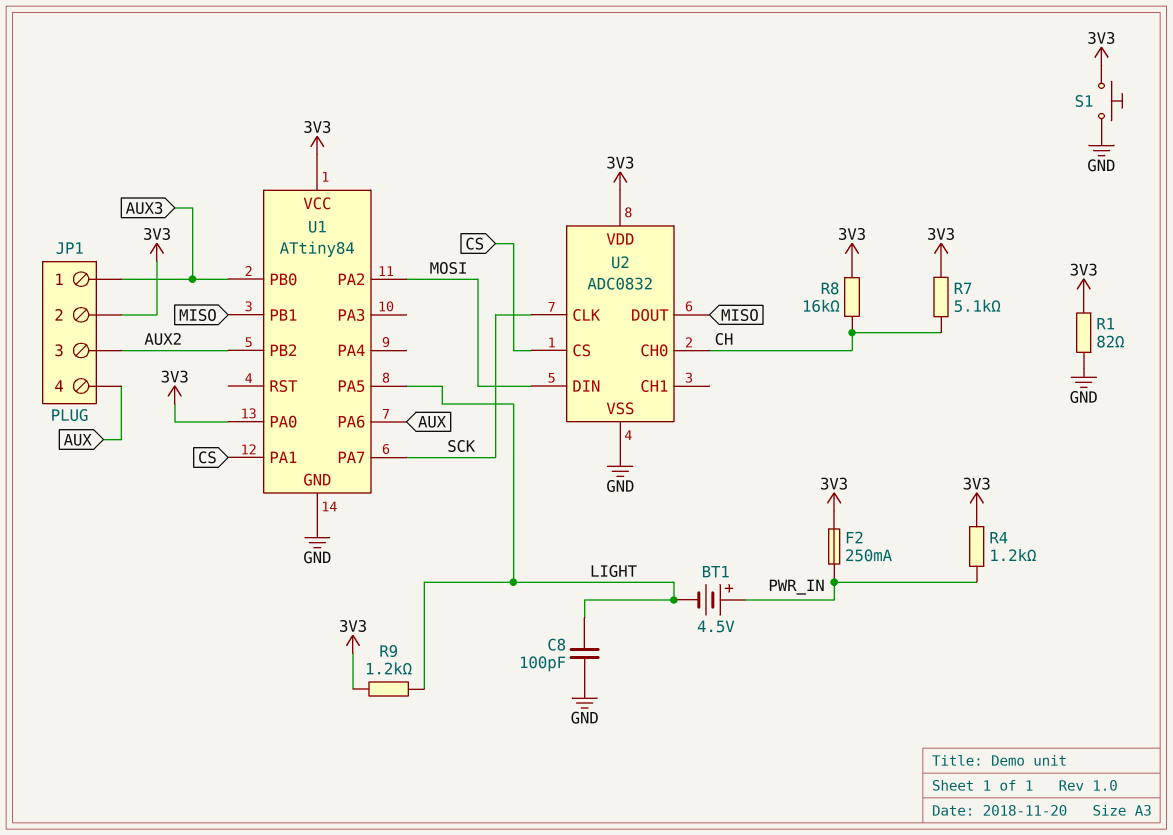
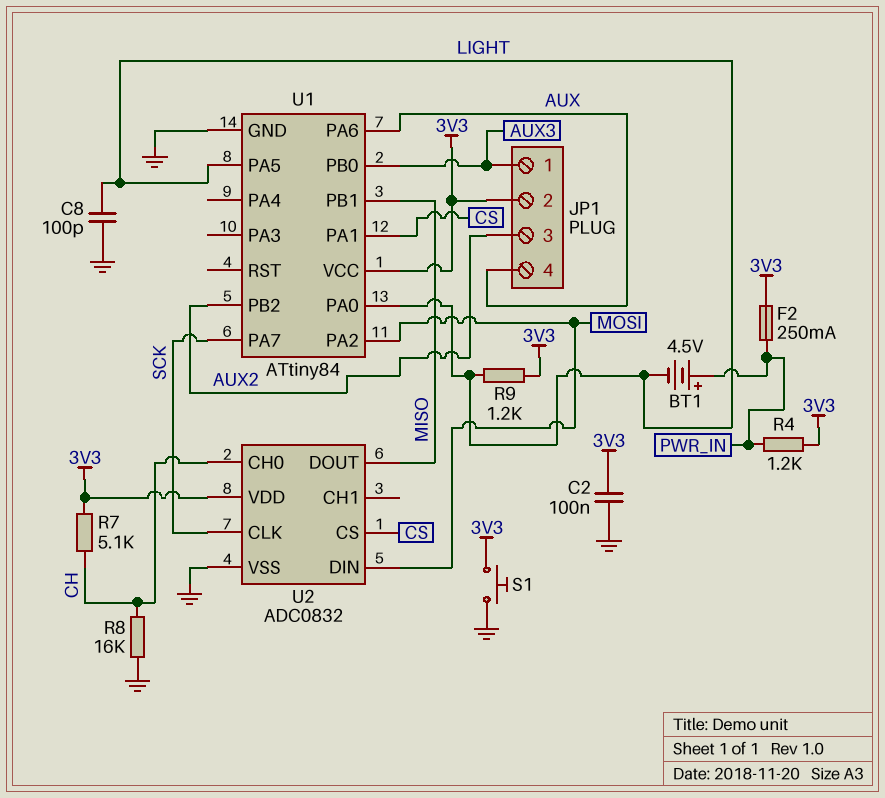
C2: none -> 100nF (3V3, GND)
R1: 82 (3V3, GND) -> none
R8: 16k (3V3, CH) -> 16k (CH, GND)
U1 pin PA0: 3V3 -> LIGHT

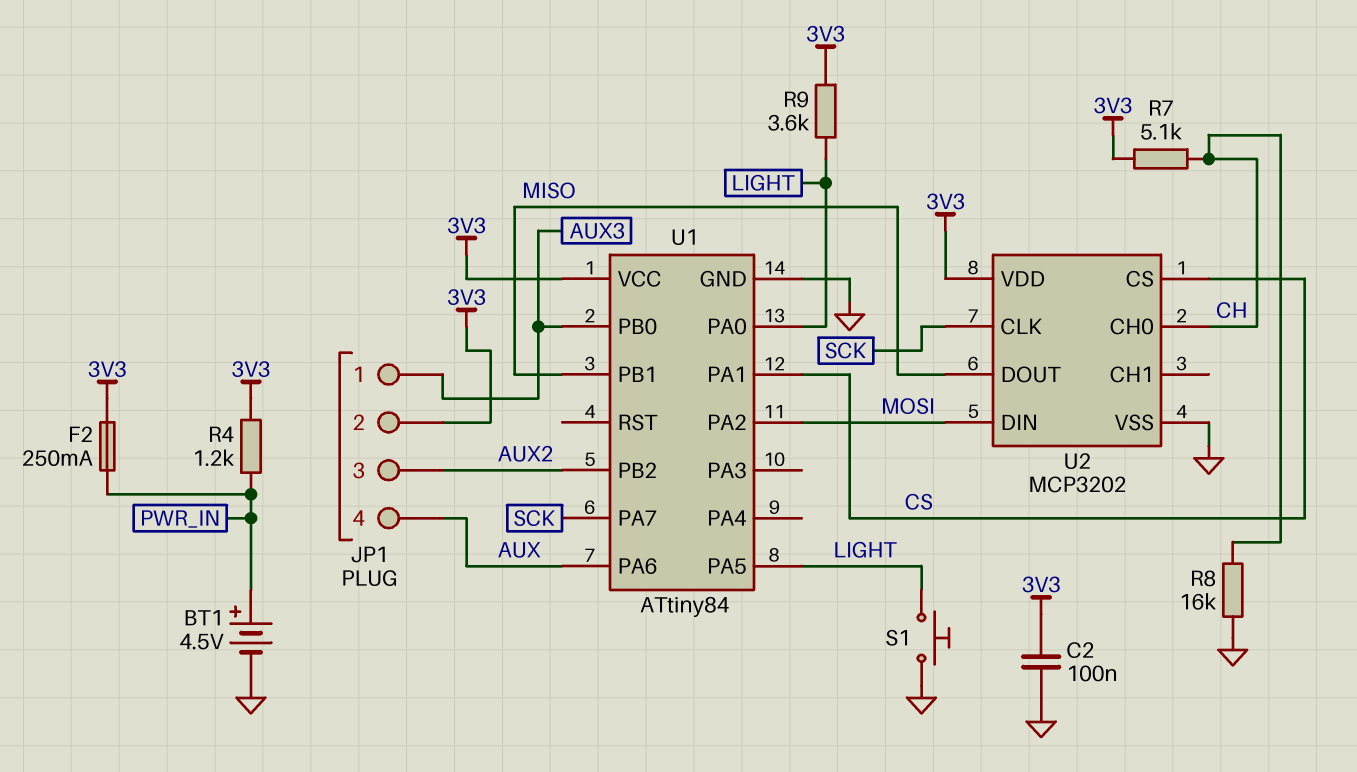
BT1: 4.5V (plus PWR_IN, minus LIGHT) -> 4.5V (plus PWR_IN, minus GND)
C8: 100pF (GND, LIGHT) -> none
R9: 1.2k (3V3, LIGHT) -> 3.6k (3V3, LIGHT)
S1: button (3V3, GND) -> button (GND, LIGHT)
U2: ADC0832 -> MCP3202

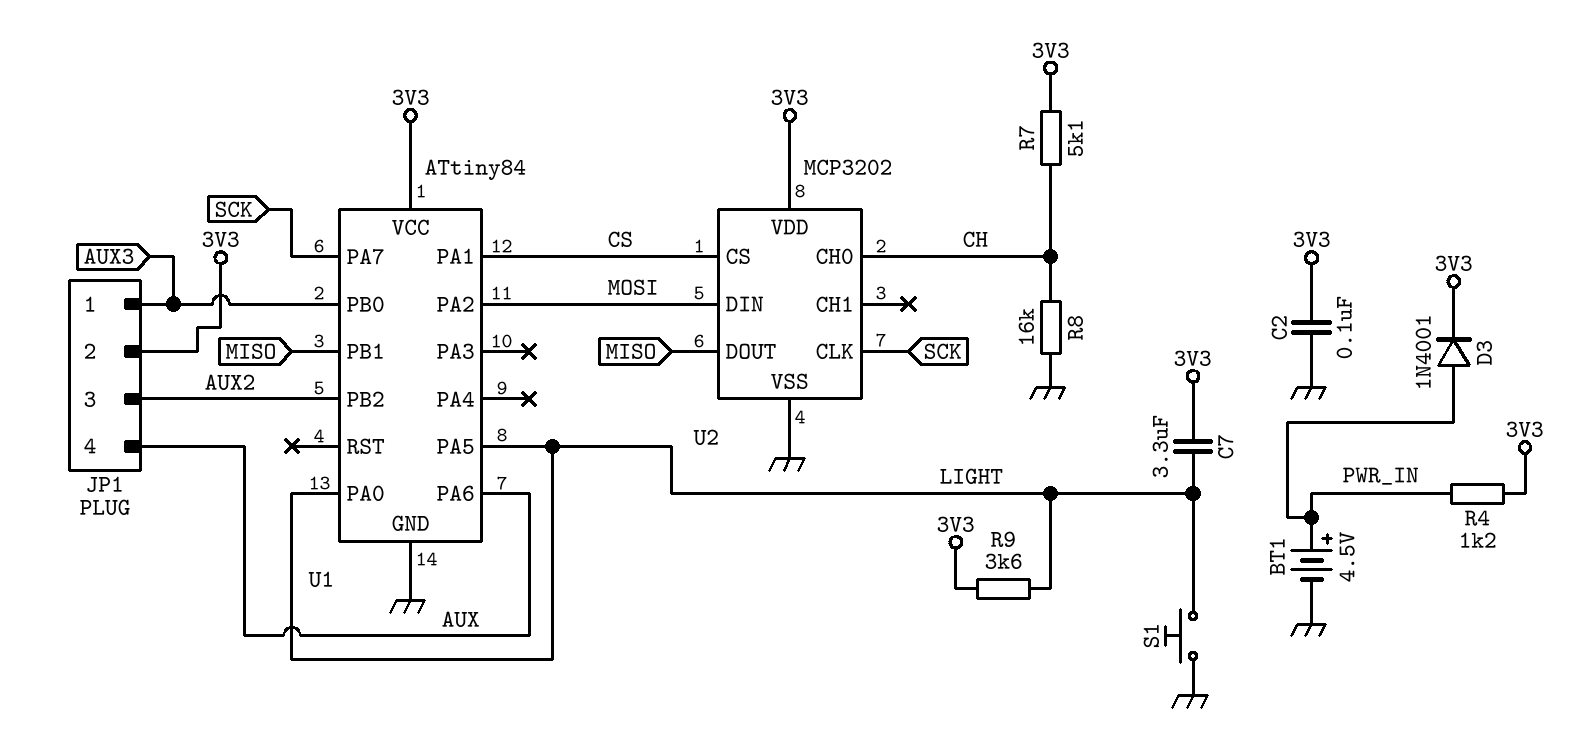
C7: none -> 3.3uF (3V3, LIGHT)
D3: none -> diode 1N4001 (A PWR_IN, K 3V3)
F2: 250mA (3V3, PWR_IN) -> none

